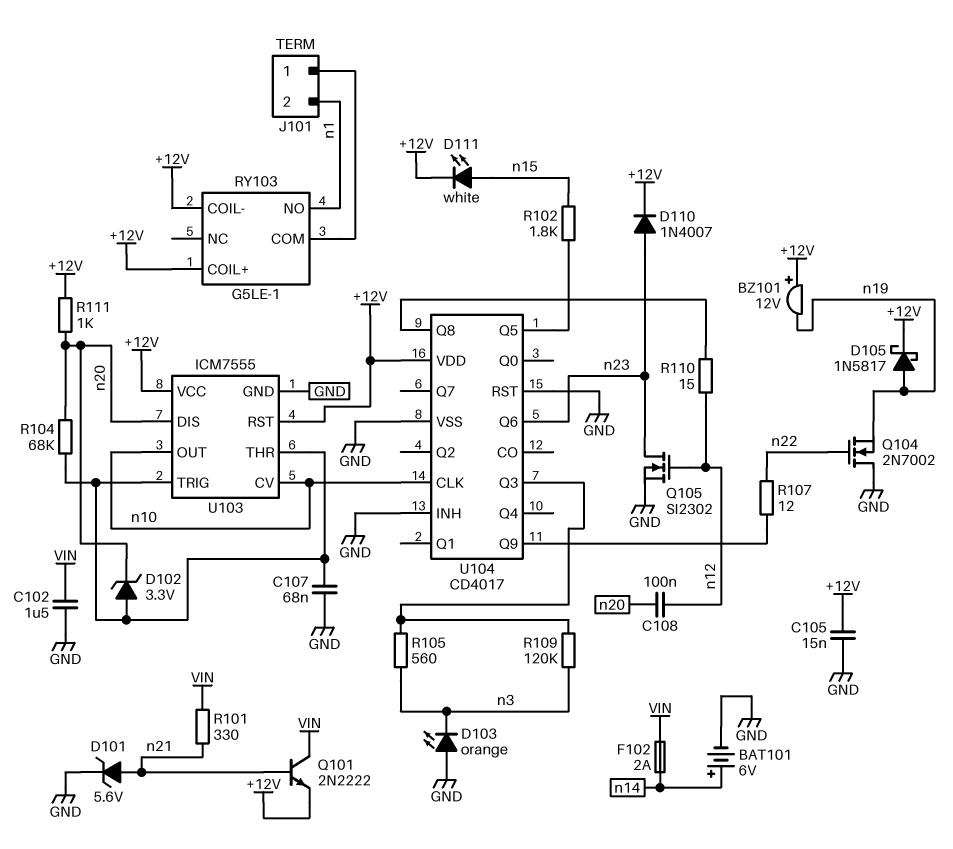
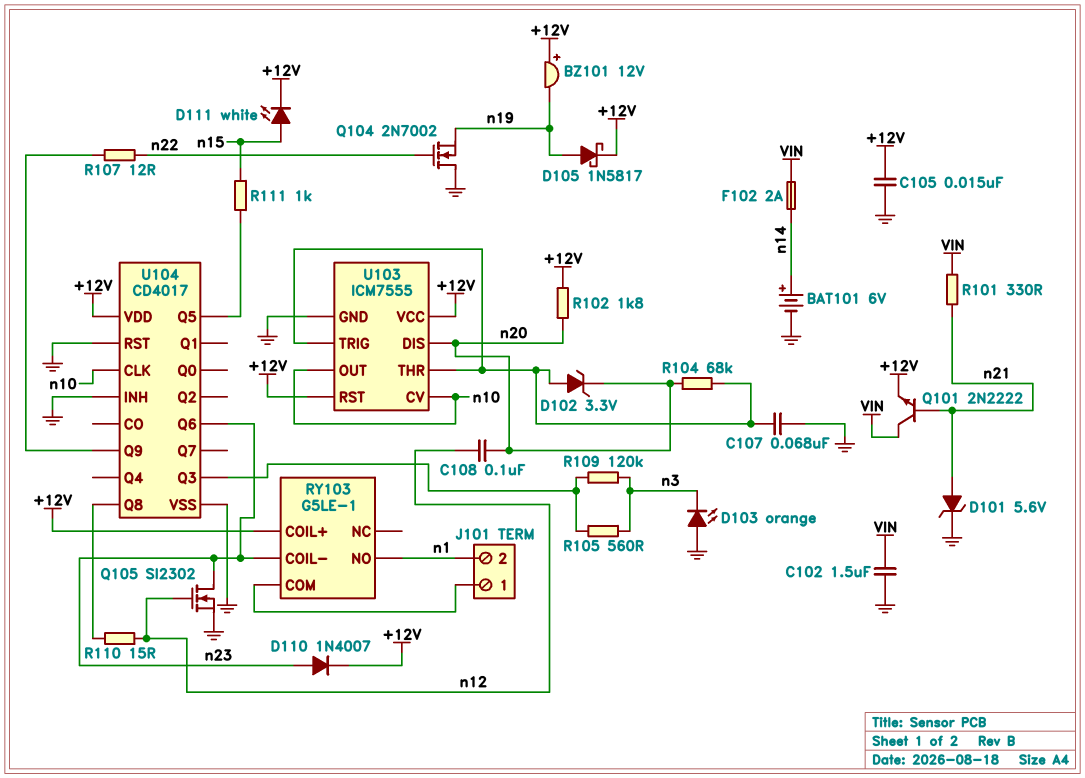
R102: 1.8k (U104/Q5, n15) -> 1.8k (+12V, n20)
R111: 1k (+12V, n20) -> 1k (U104/Q5, n15)
RY103 pin COIL-: +12V -> n23

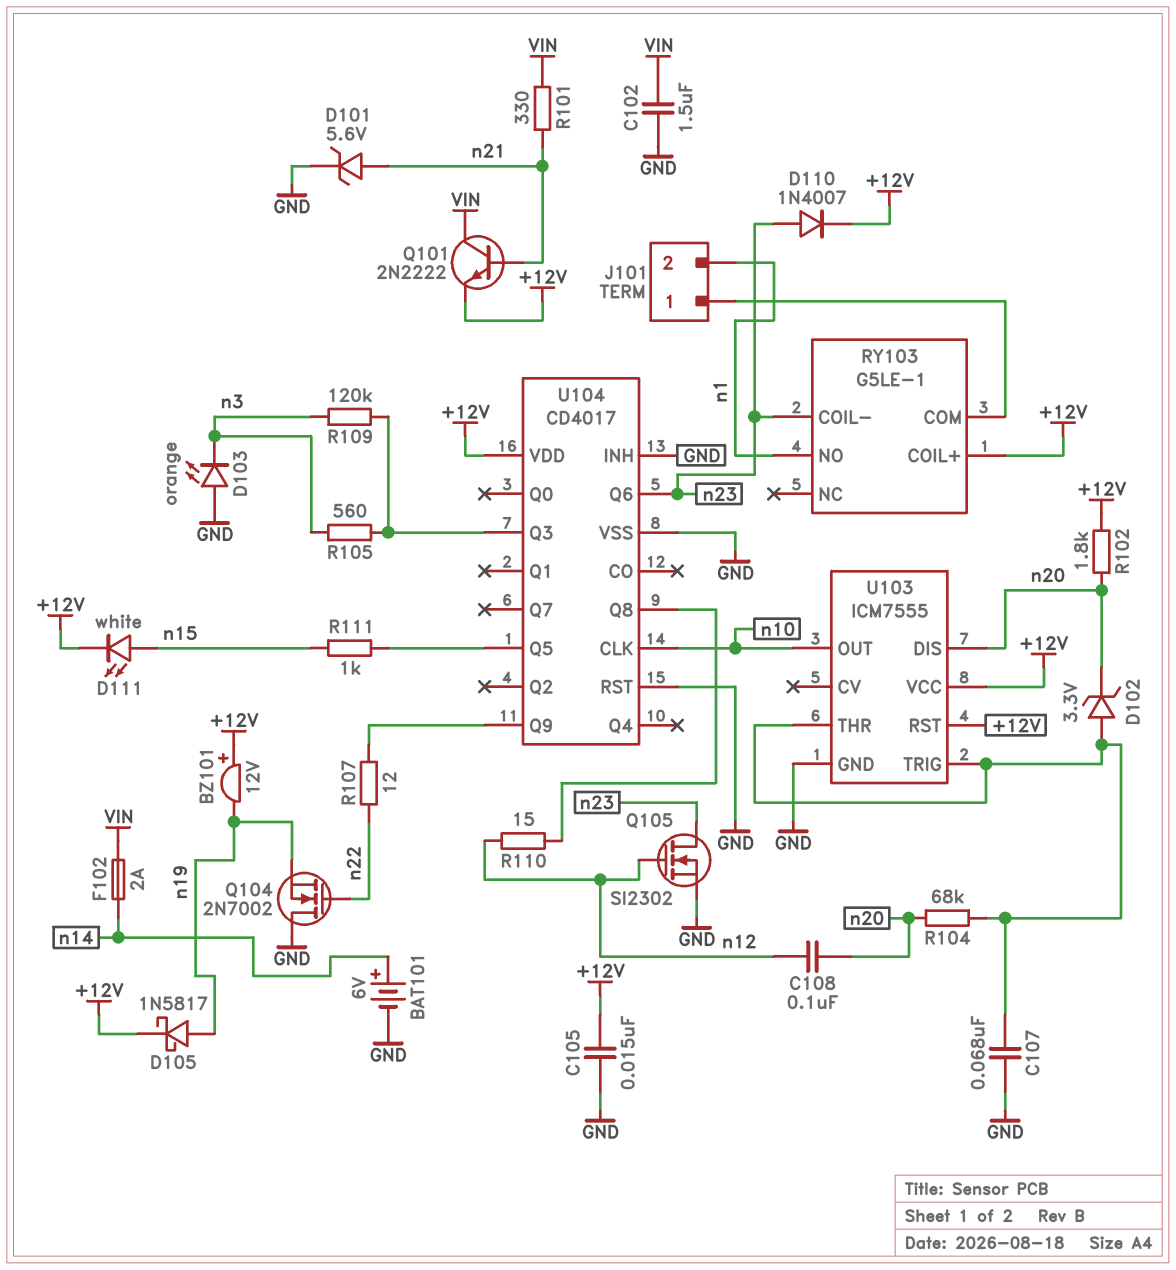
U103 pin CV: n10 -> none

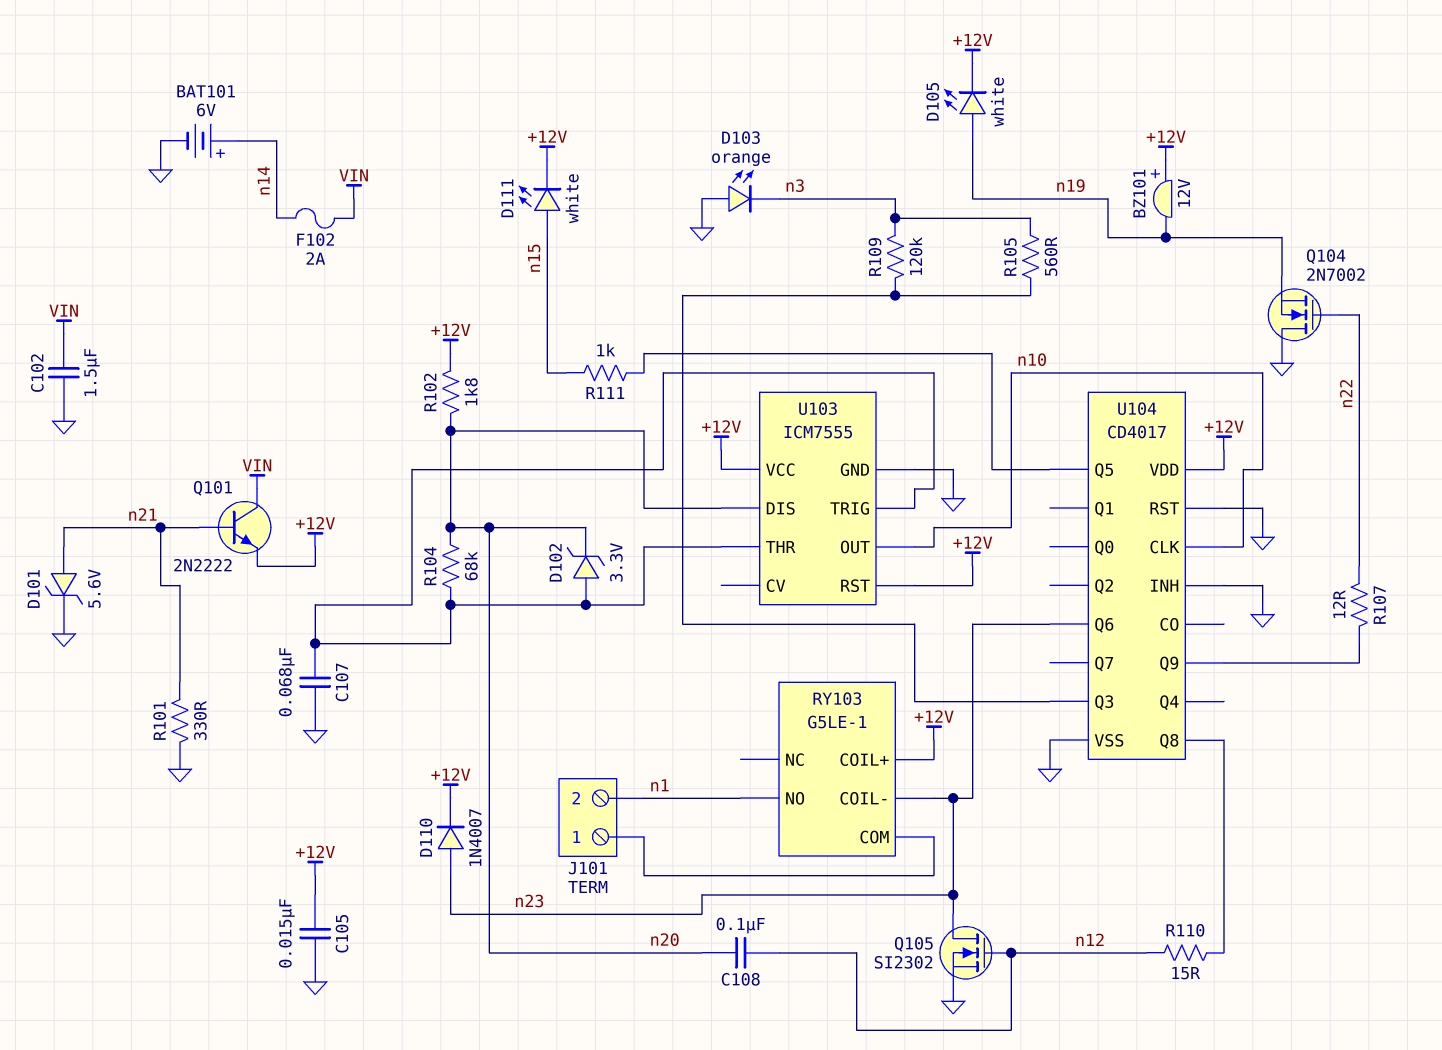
D105: schottky 1N5817 (A n19, K +12V) -> LED white (A n19, K +12V)
R101: 330 (VIN, n21) -> 330 (GND, n21)

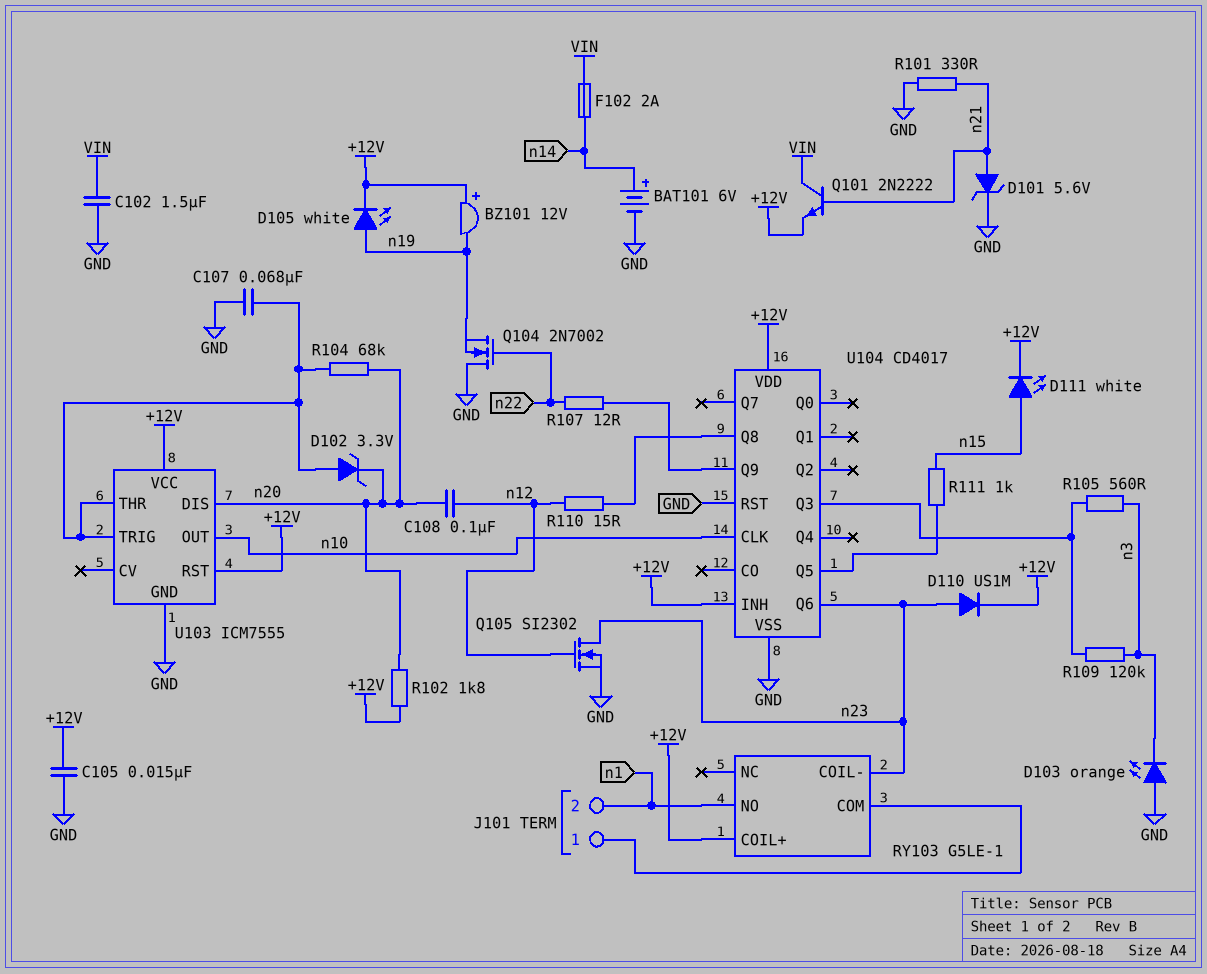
D110: diode 1N4007 (A n23, K +12V) -> diode US1M (A n23, K +12V)
U104 pin INH: GND -> +12V

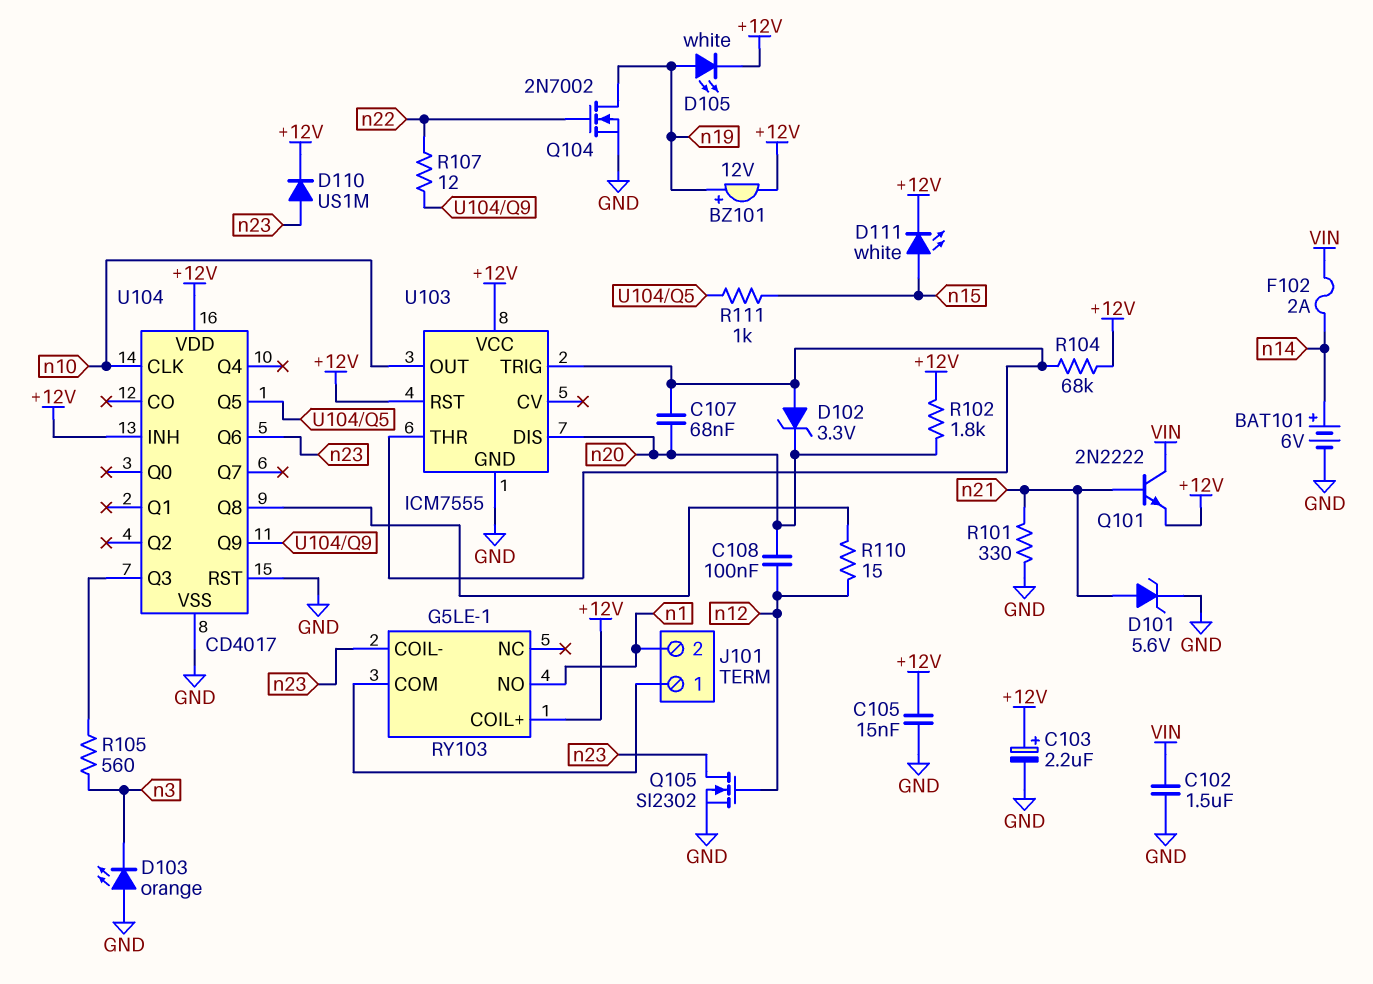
BZ101: buzzer 12V (plus +12V, minus n19) -> buzzer 12V (plus n19, minus +12V)
C103: none -> 2.2uF (plus +12V, minus GND)
C107: 68nF (GND, U103/THR) -> 68nF (U103/THR, n20)
Q104: NMOS 2N7002 (G n22, D GND, S n19) -> NMOS 2N7002 (G n22, D n19, S GND)
R104: 68k (U103/THR, n20) -> 68k (+12V, U103/THR)
R109: 120k (U104/Q3, n3) -> none

